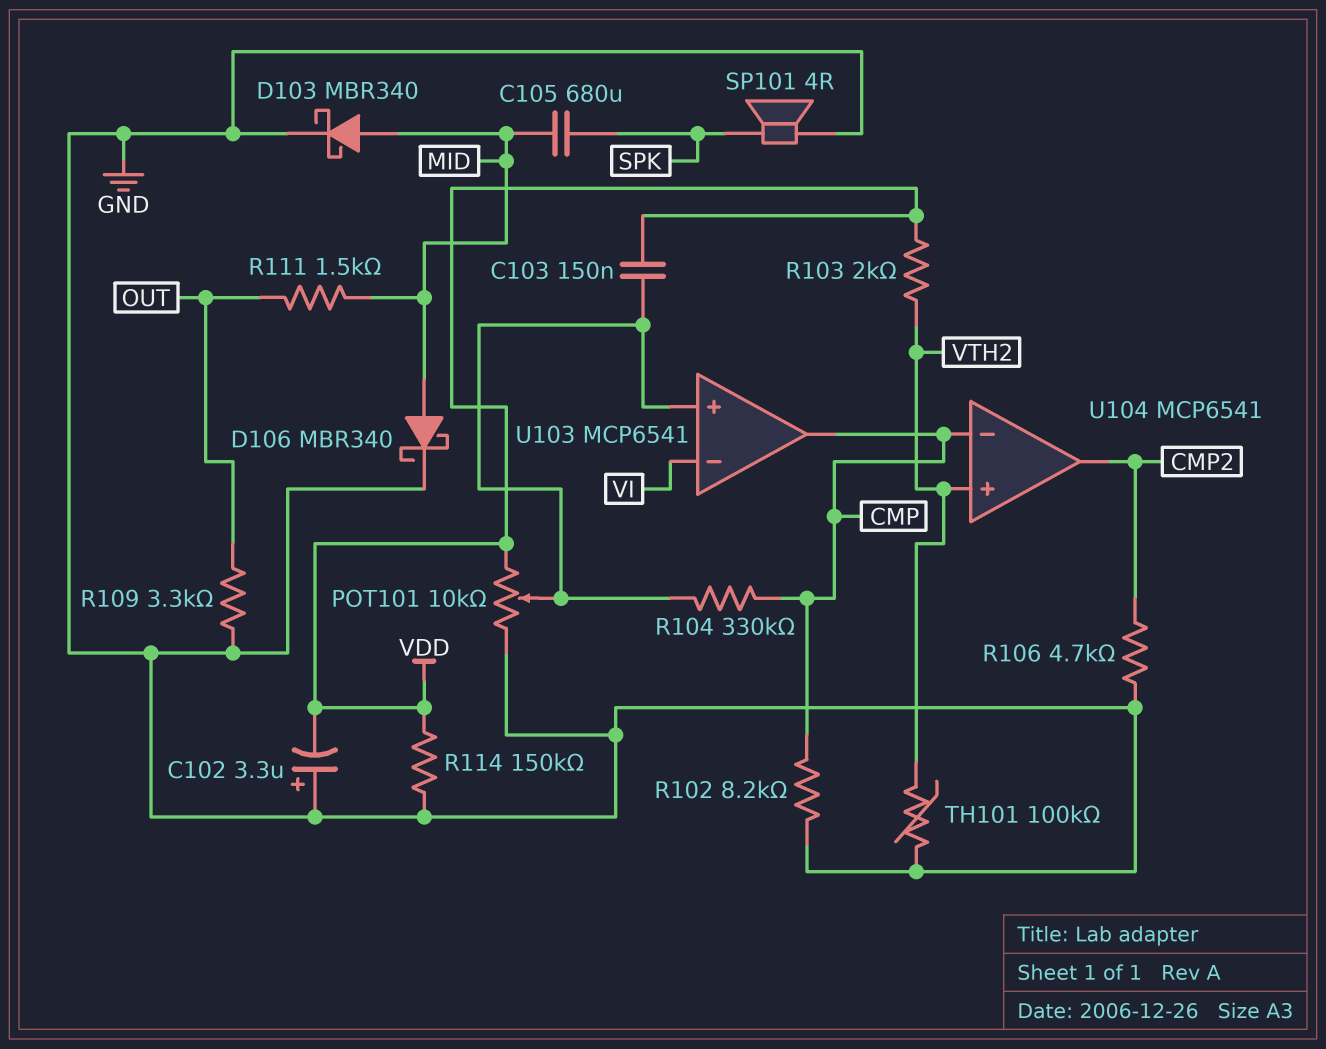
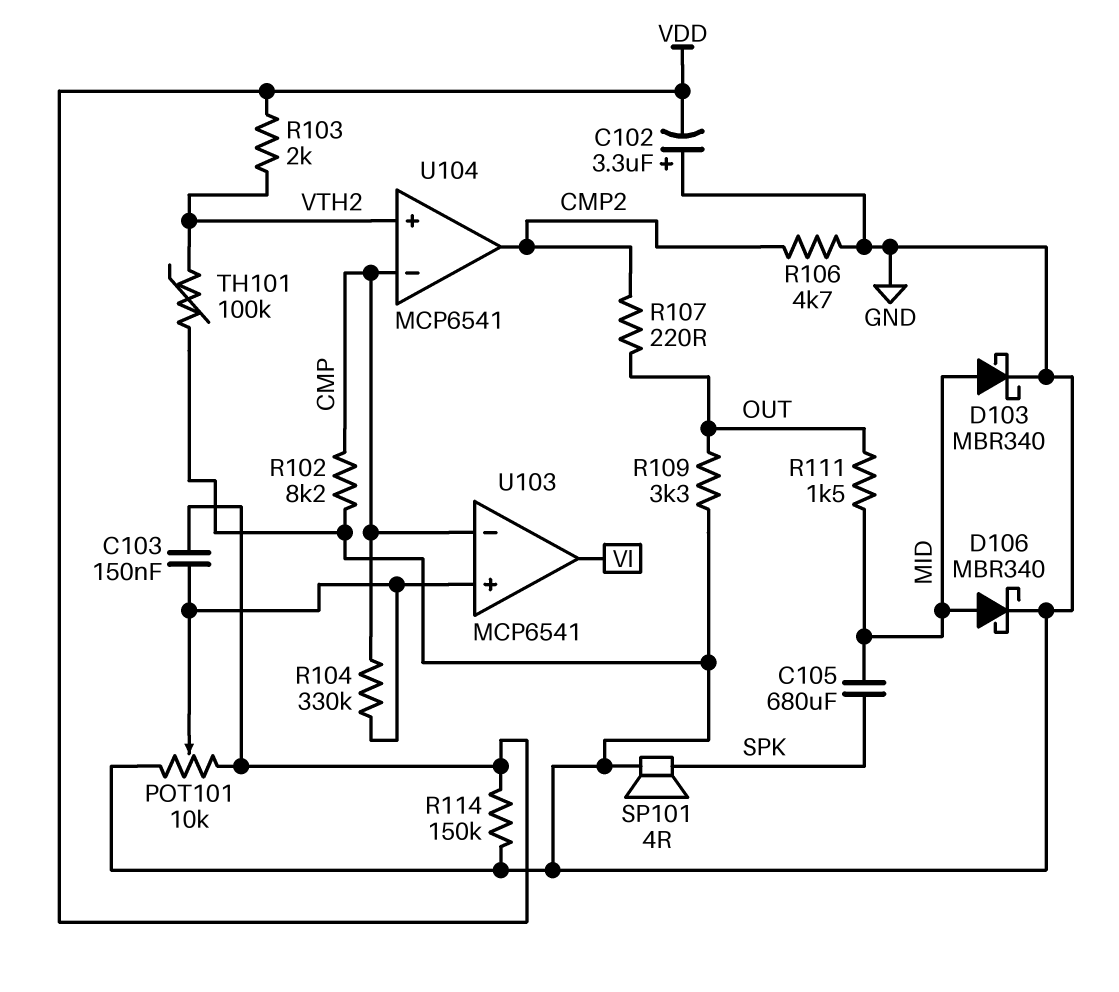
R107: none -> 220 (CMP2, OUT)
U103 pin in-: VI -> CMP
U103 pin out: CMP -> VI

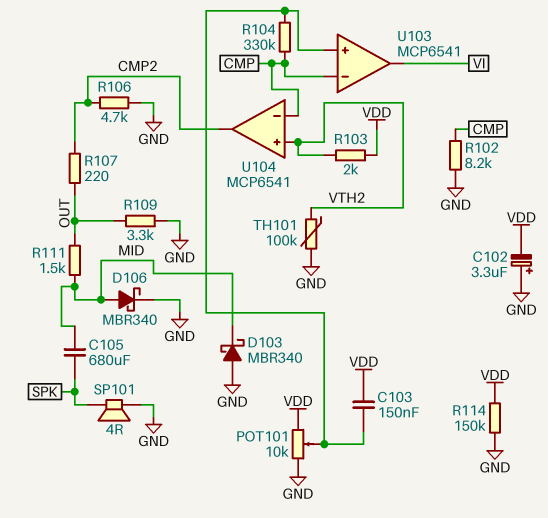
D103: schottky MBR340 (A MID, K GND) -> schottky MBR340 (A GND, K MID)

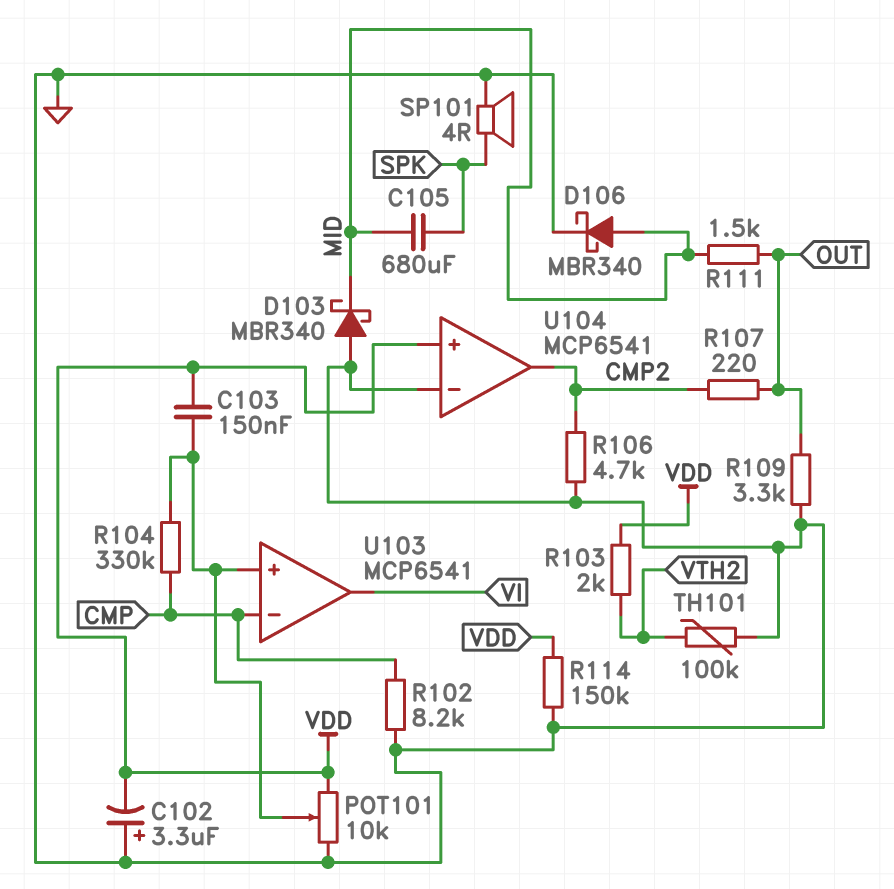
U104 pin in+: VTH2 -> VDD
U104 pin in-: CMP -> GND

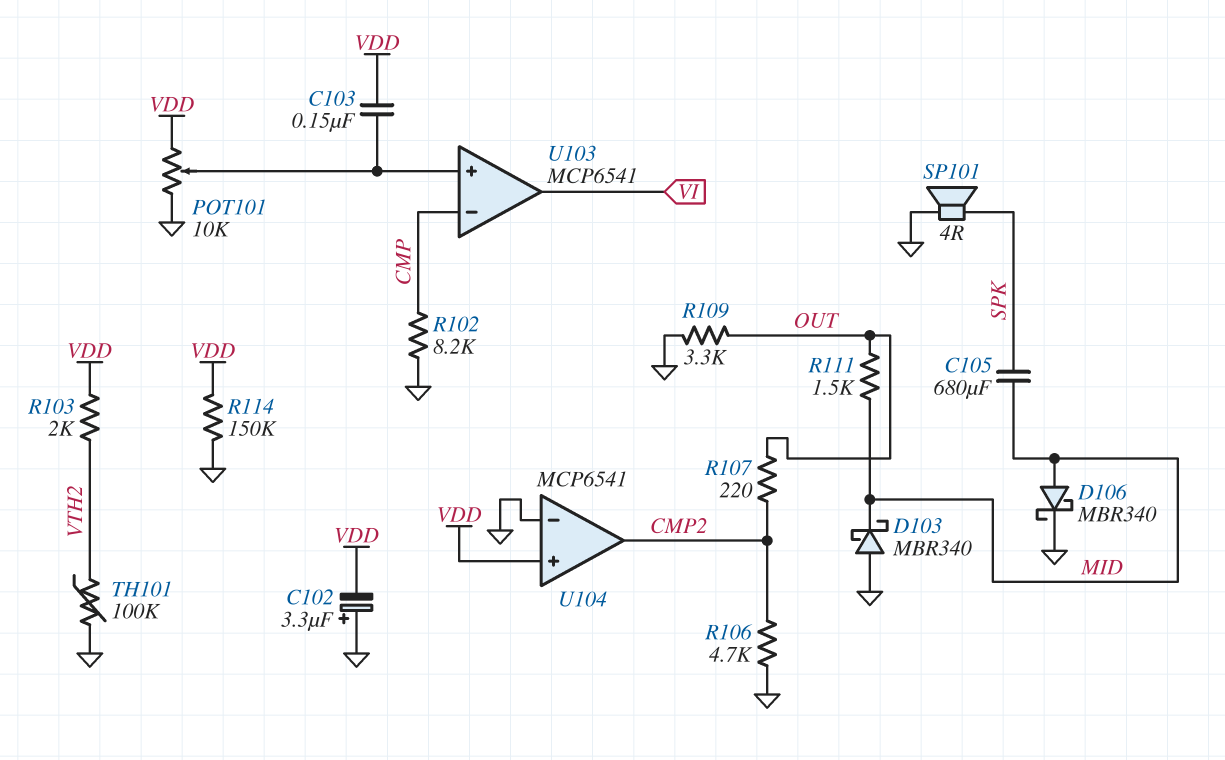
R104: 330k (CMP, U103/in+) -> none

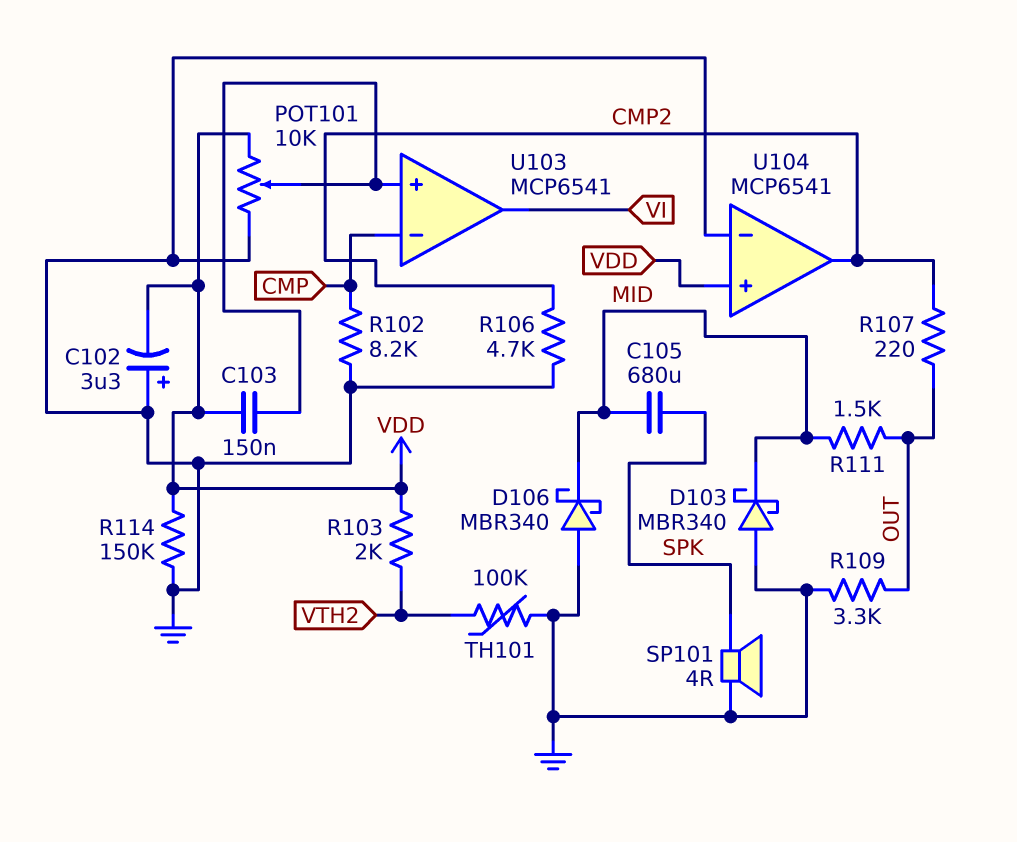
D106: schottky MBR340 (A MID, K GND) -> schottky MBR340 (A GND, K MID)

